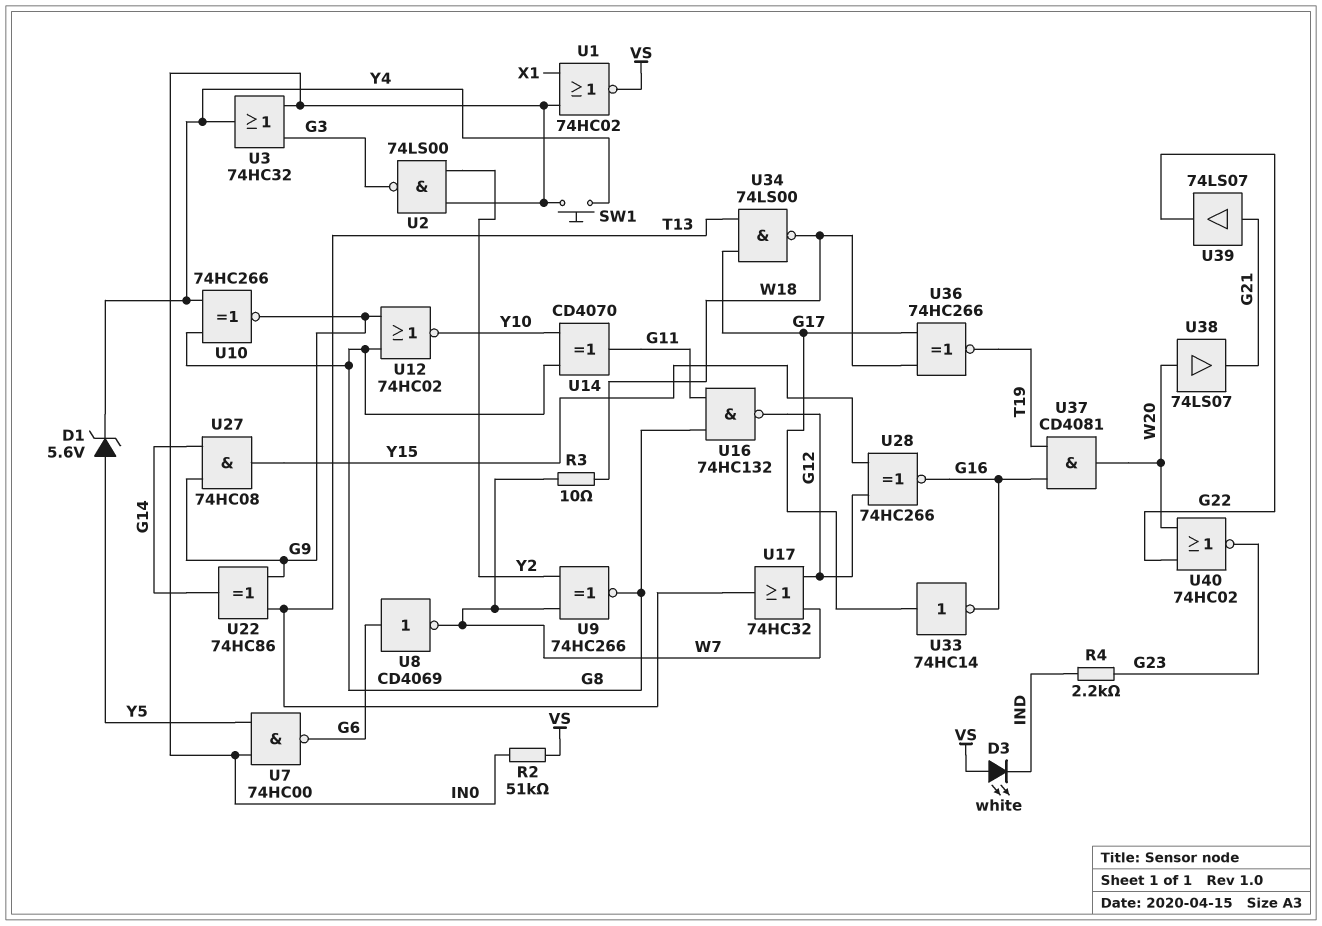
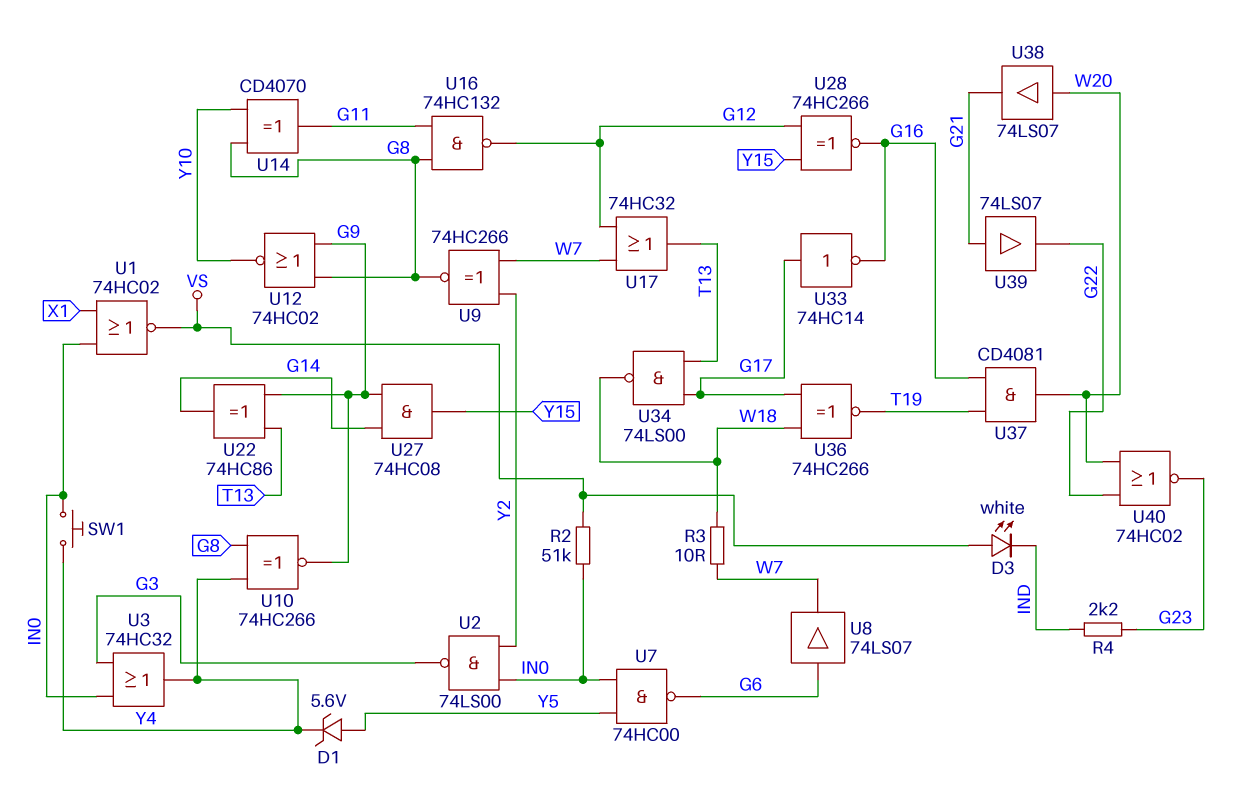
U8: NOT CD4069 (in G6, out W7) -> buffer 74LS07 (in G6, out W7)

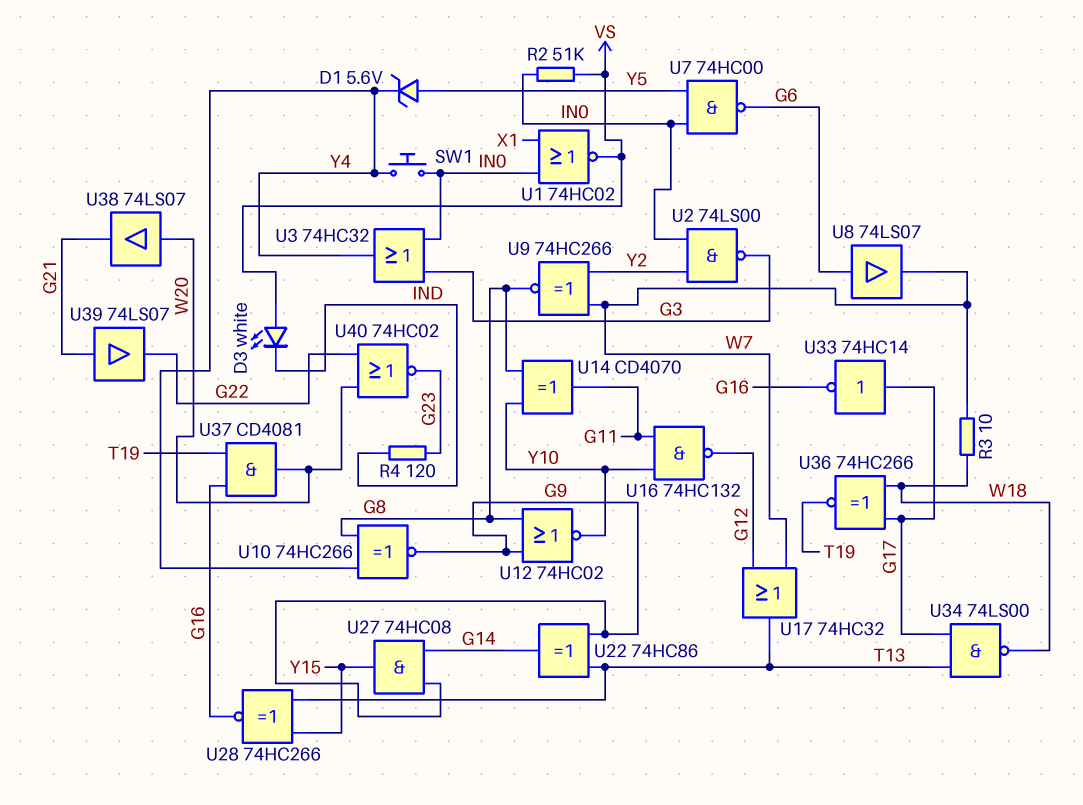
R4: 2.2k (G23, IND) -> 120 (G23, IND)
U16: NAND 74HC132 (in G8, in G11, out G12) -> NAND 74HC132 (in G11, in Y10, out G12)
U28: XNOR 74HC266 (in G12, in Y15, out G16) -> XNOR 74HC266 (in T13, in Y15, out G16)

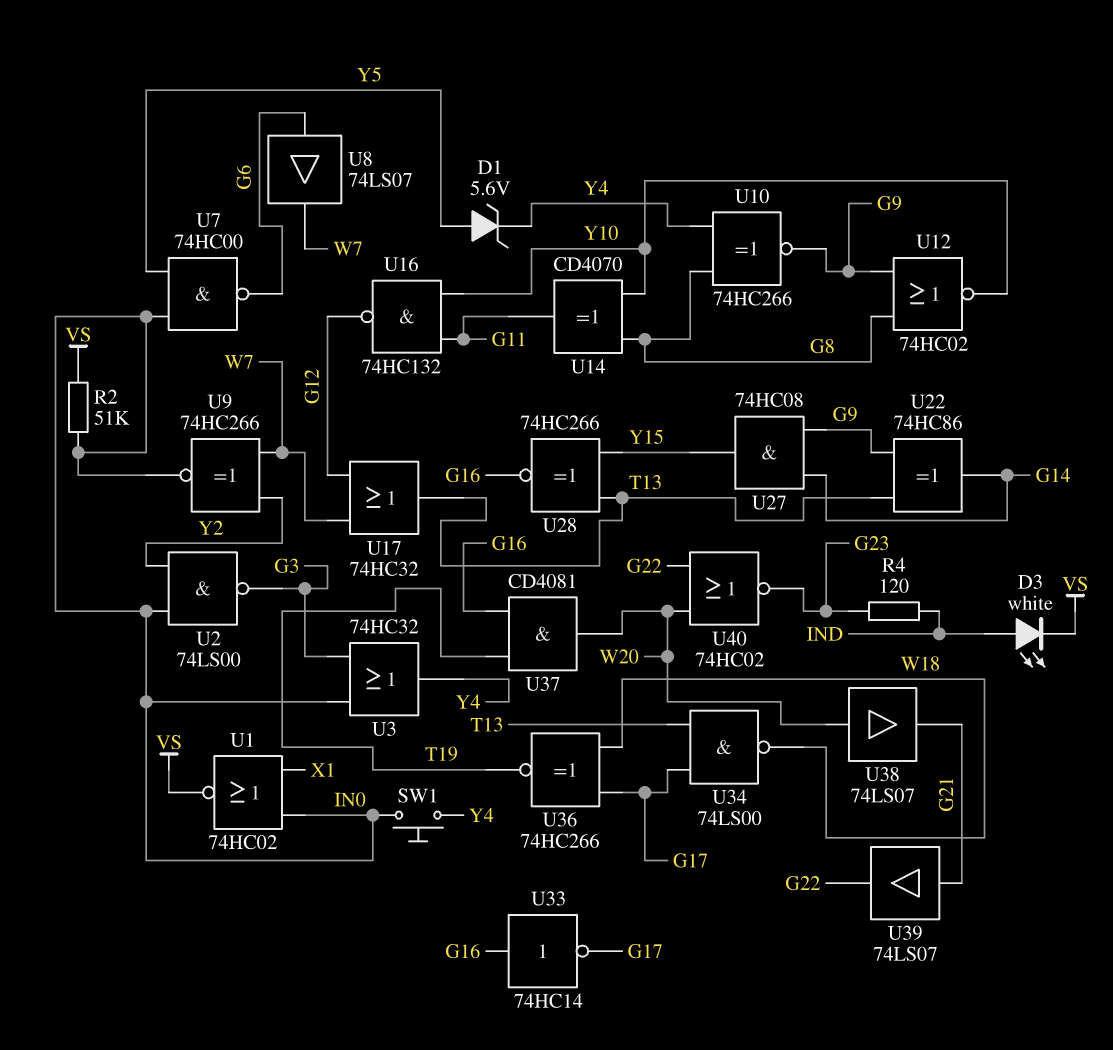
D3: LED white (A VS, K IND) -> LED white (A IND, K VS)
R3: 10 (W7, W18) -> none
U9: XNOR 74HC266 (in W7, in Y2, out G8) -> XNOR 74HC266 (in W7, in Y2, out IN0)
U33: NOT 74HC14 (in G17, out G16) -> NOT 74HC14 (in G16, out G17)

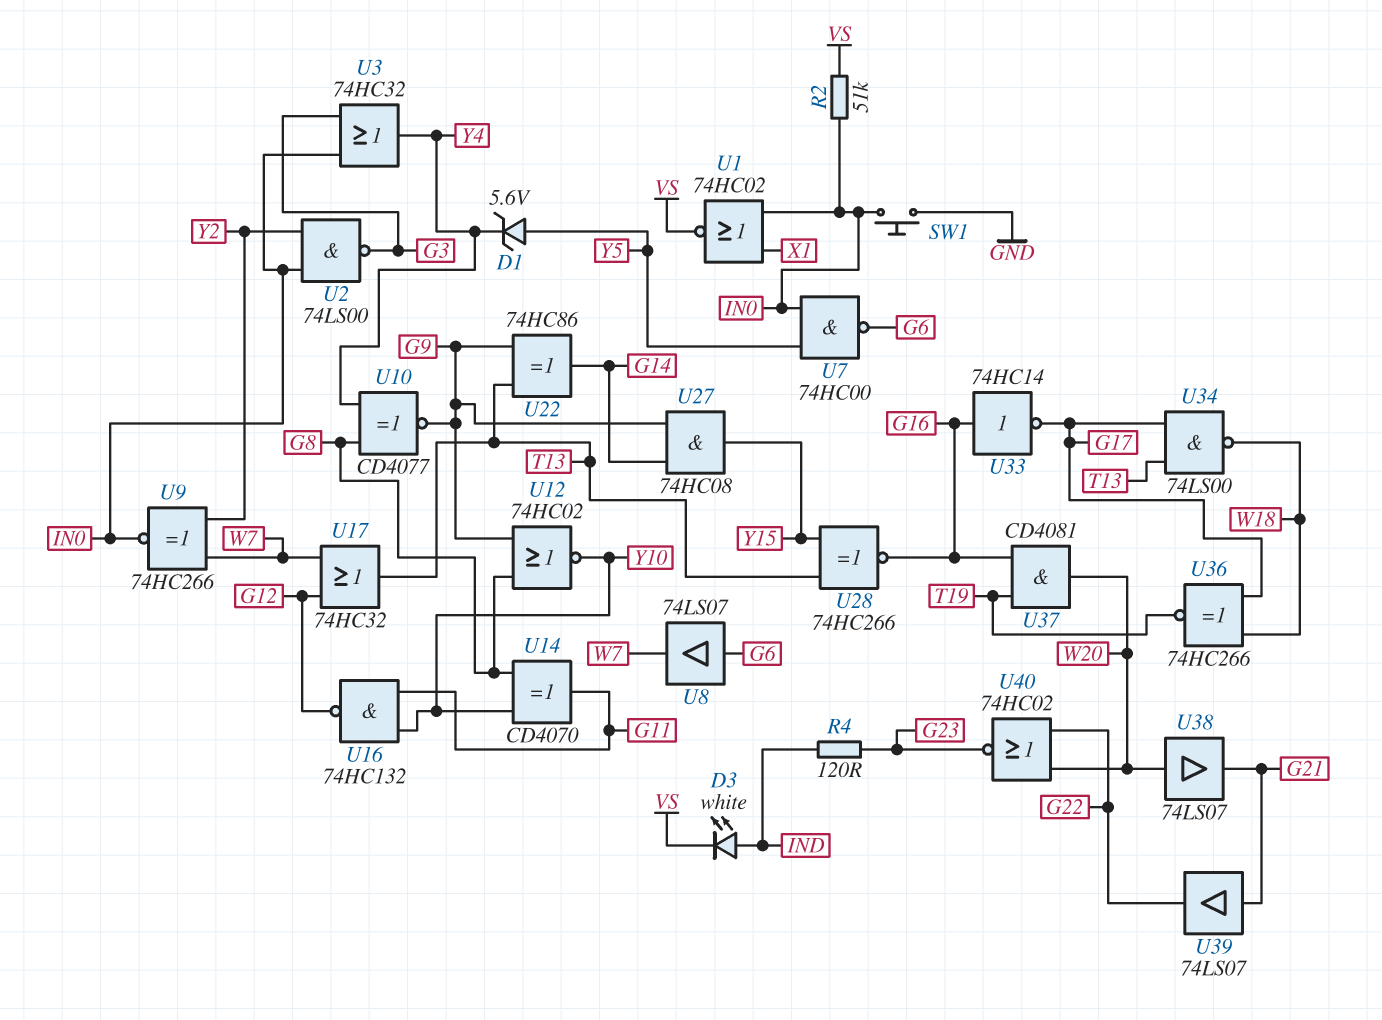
SW1: button (IN0, Y4) -> button (GND, IN0)
U10: XNOR 74HC266 (in G8, in Y4, out G9) -> XNOR CD4077 (in G8, in Y4, out G9)

